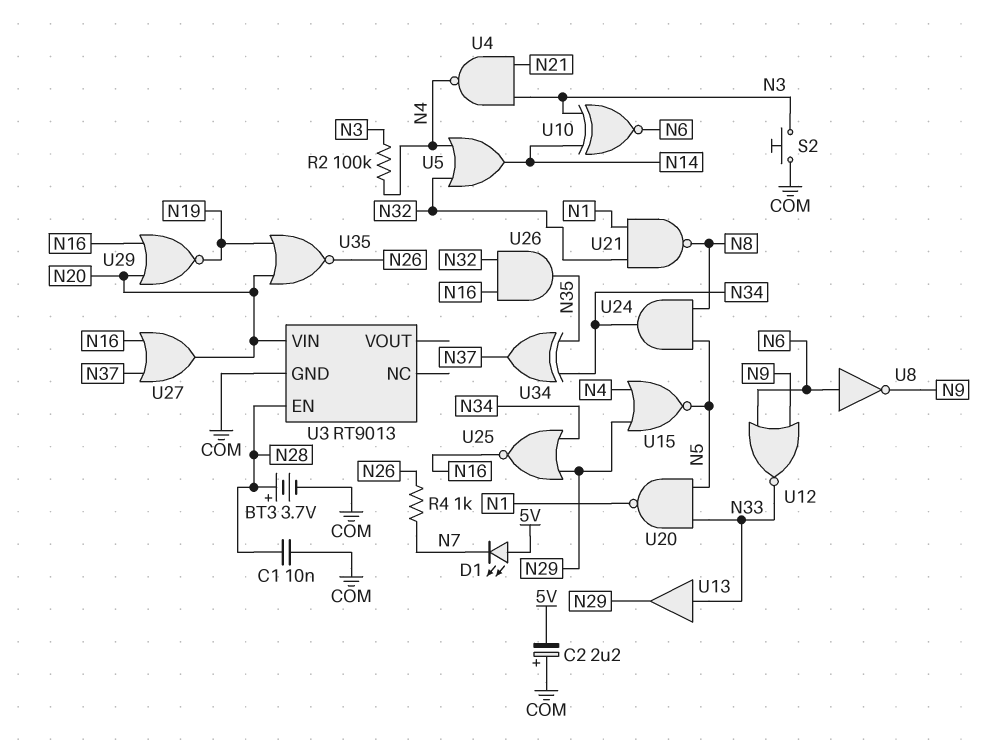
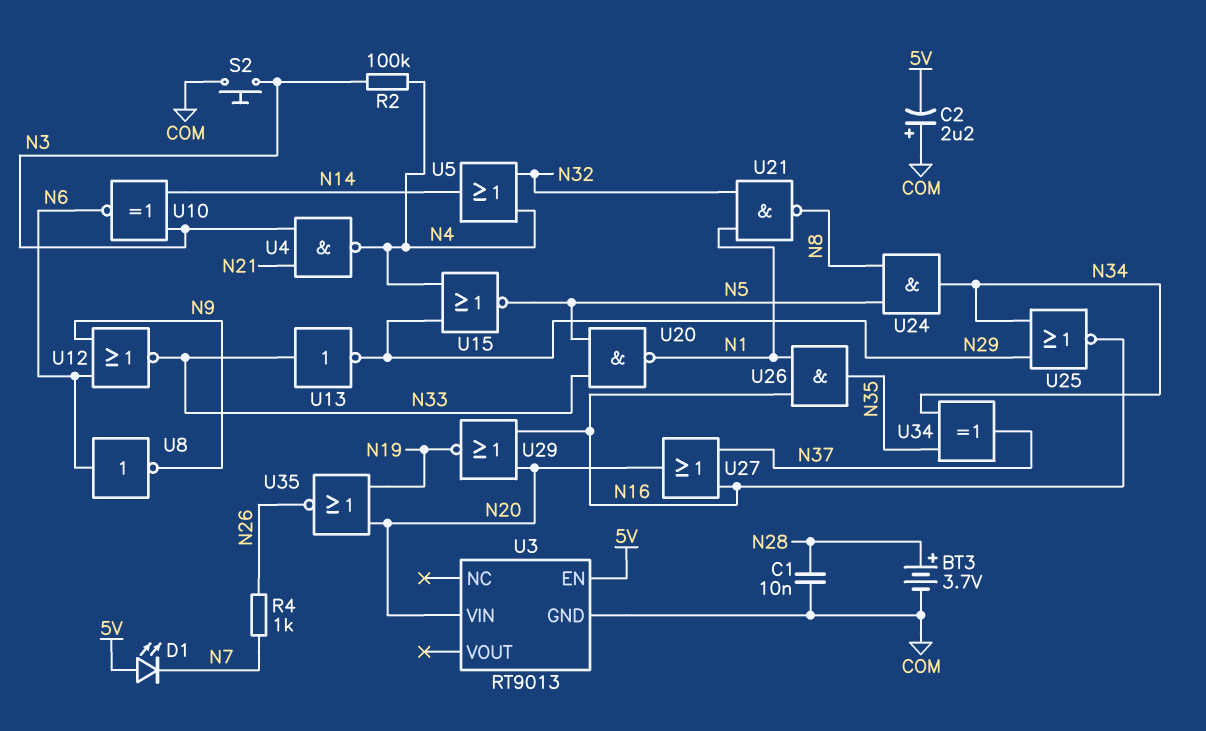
U3 pin EN: N28 -> 5V
U13: buffer (in N33, out N29) -> NOT (in N33, out N29)
U26: AND (in N16, in N32, out N35) -> AND (in N1, in N16, out N35)

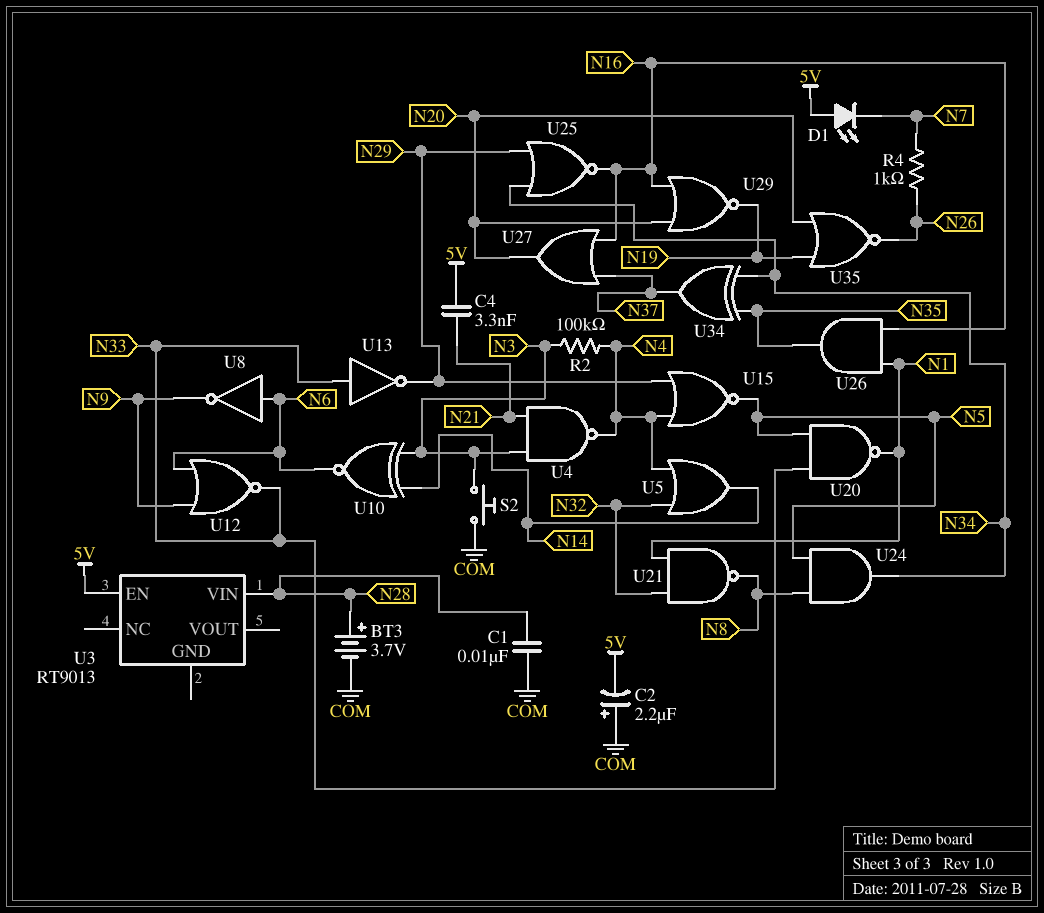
C4: none -> 3.3nF (5V, N21)
U3 pin GND: COM -> none
U3 pin VIN: N20 -> N28

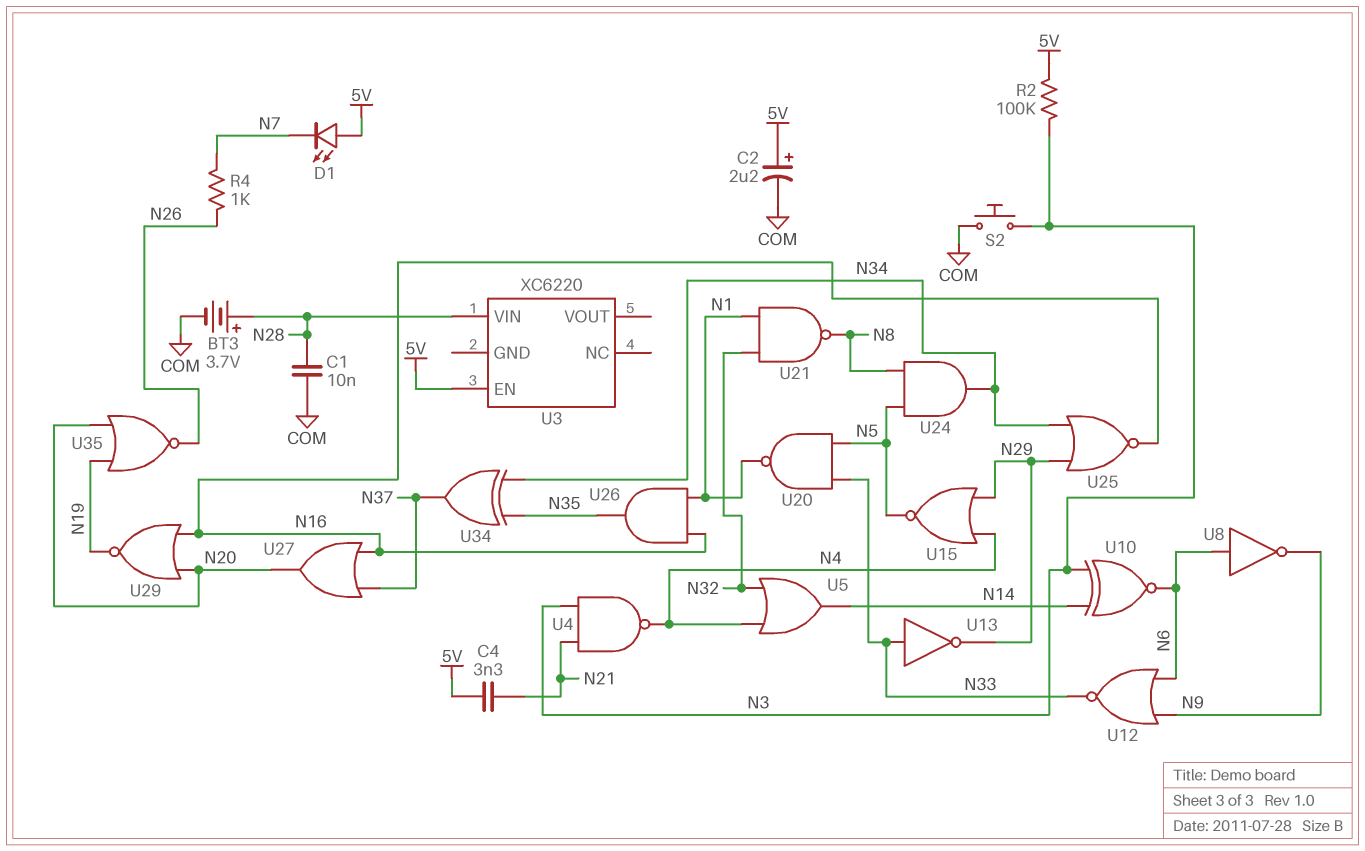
C2: 2.2uF (plus COM, minus 5V) -> 2.2uF (plus 5V, minus COM)
R2: 100k (N3, N4) -> 100k (5V, N3)
U3: RT9013 -> XC6220

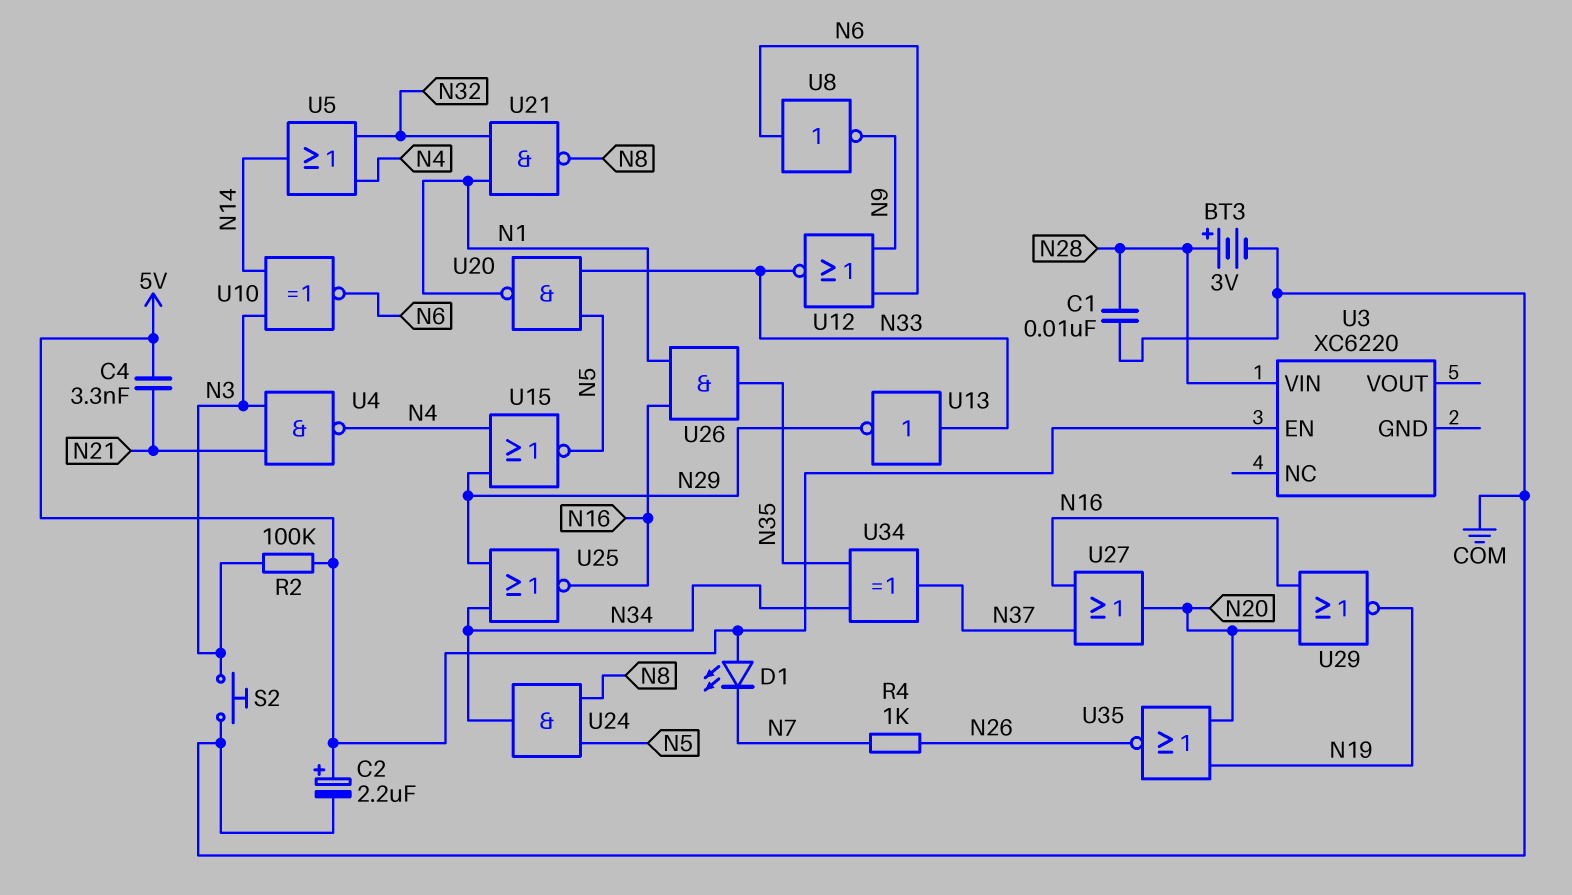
BT3: 3.7V (plus N28, minus COM) -> 3V (plus N28, minus COM)

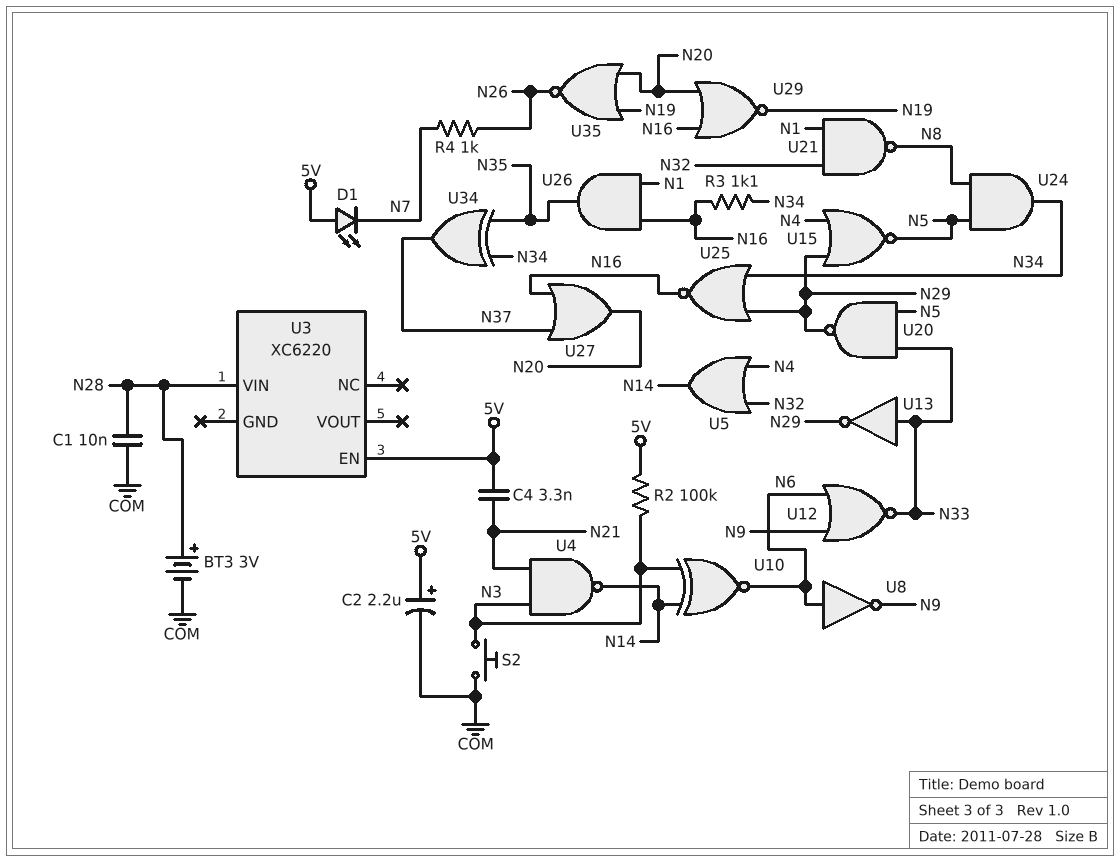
R3: none -> 1.1k (N16, N34)
U4: NAND (in N3, in N21, out N4) -> NAND (in N3, in N21, out N14)
U20: NAND (in N5, in N33, out N1) -> NAND (in N5, in N33, out N29)

